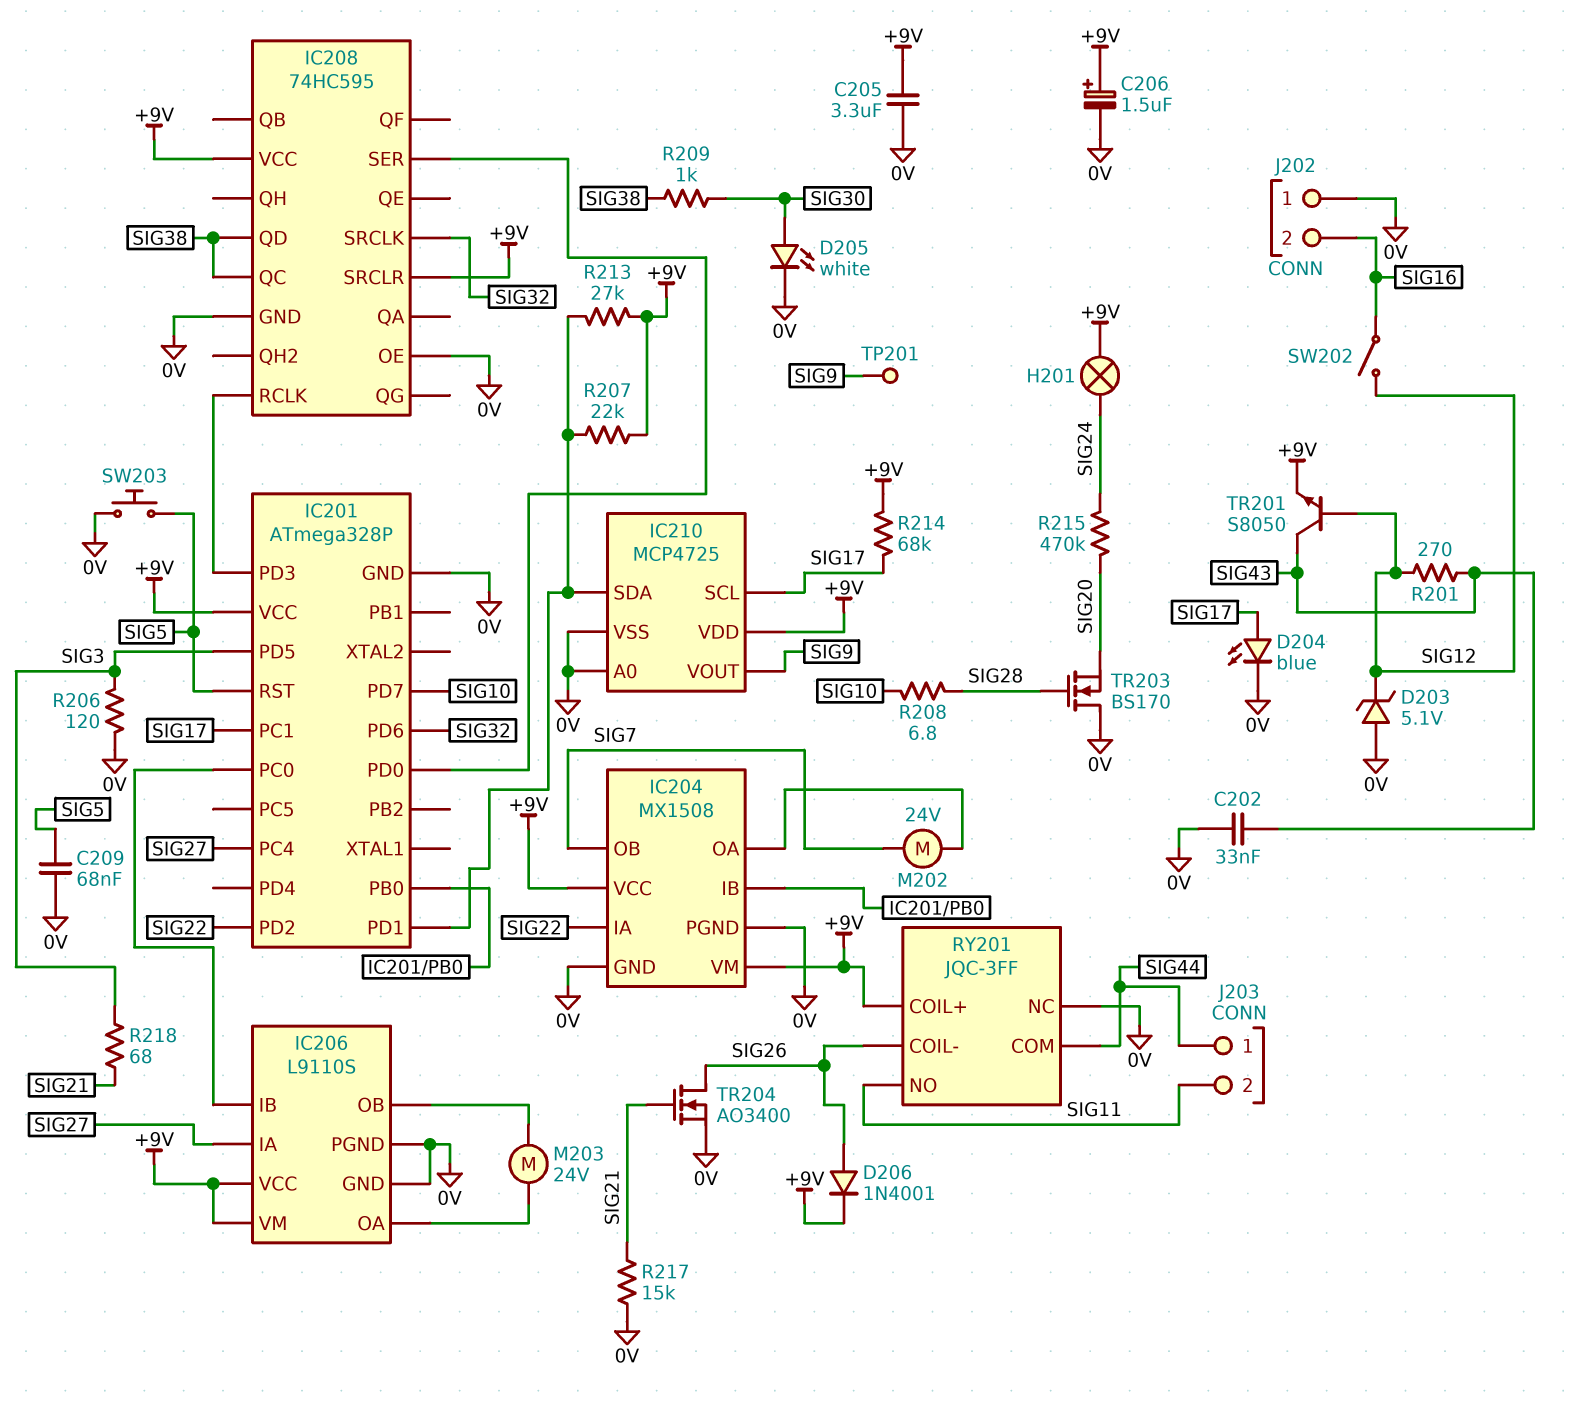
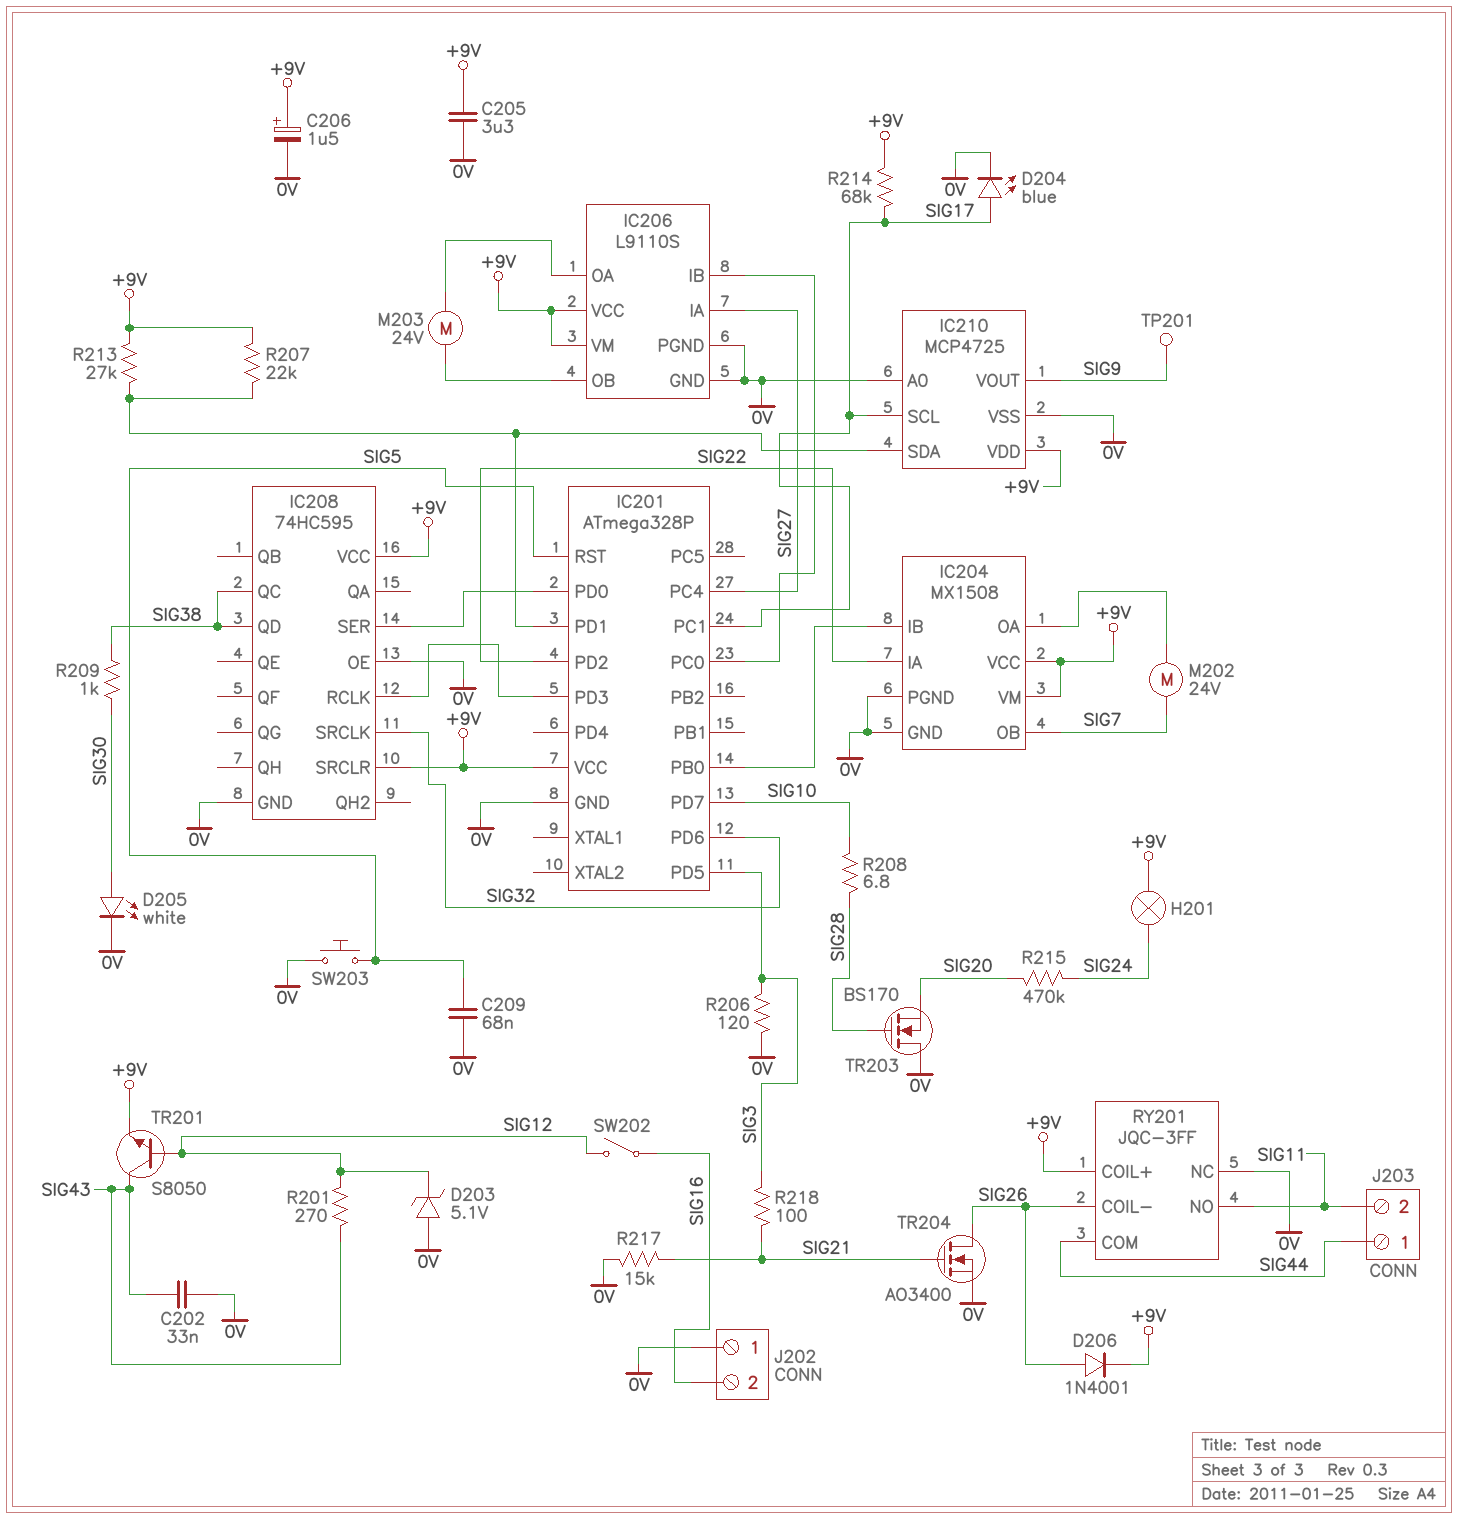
R218: 68 (SIG3, SIG21) -> 100 (SIG3, SIG21)

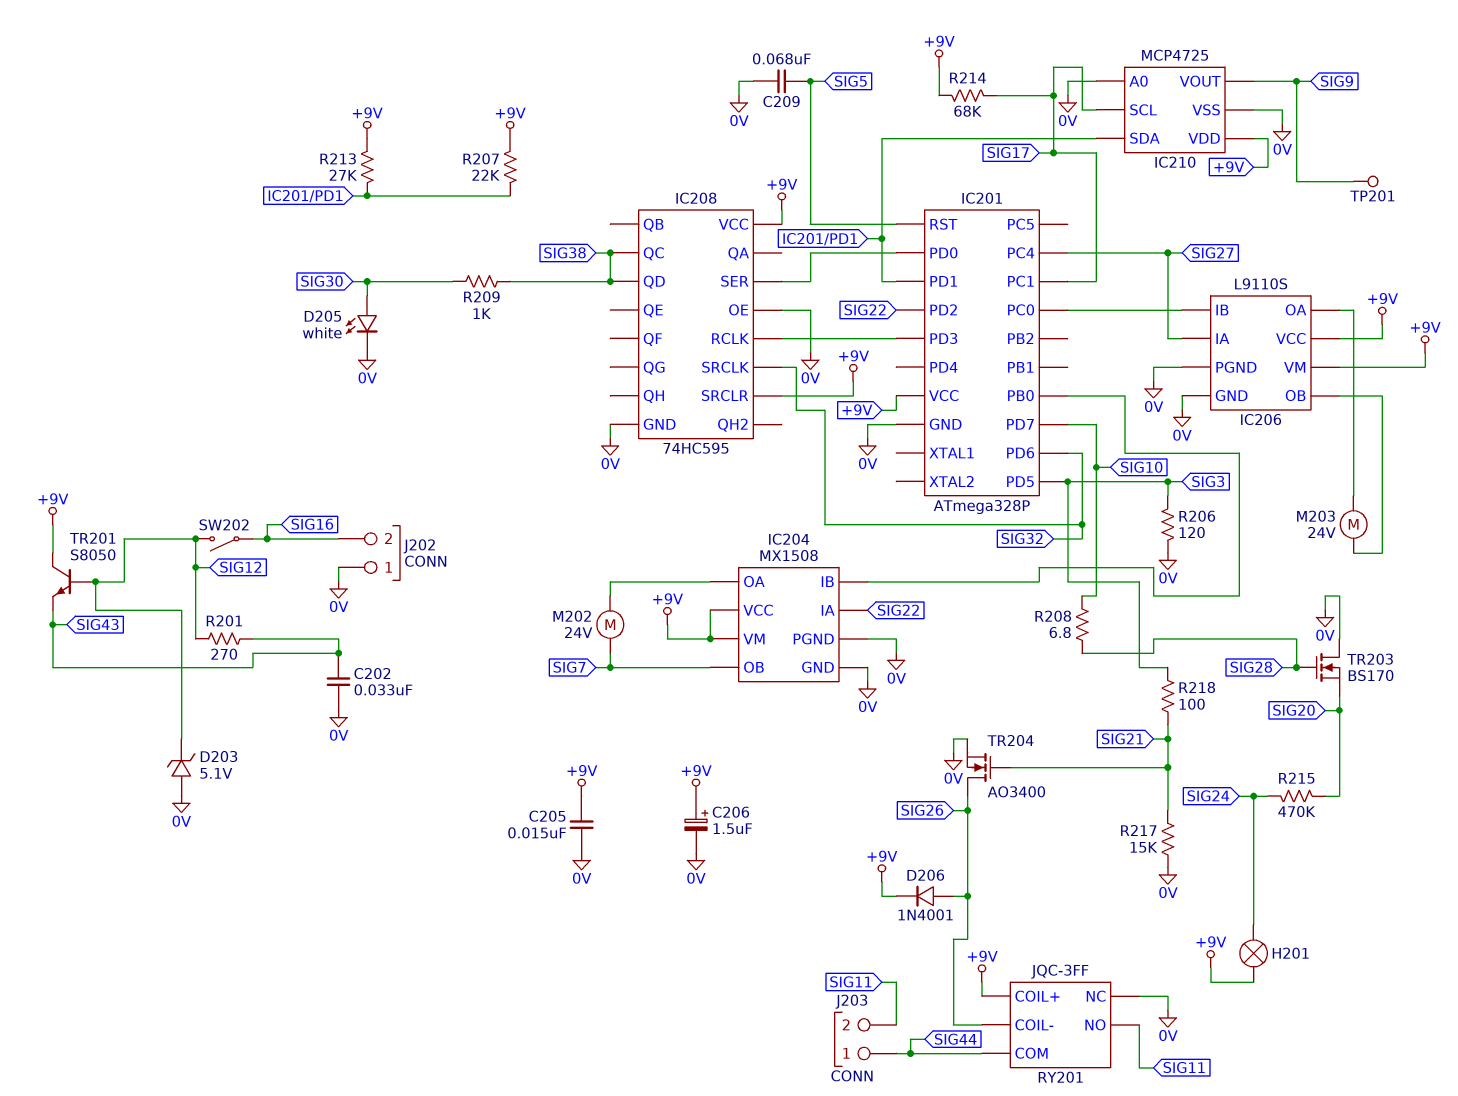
C205: 3.3uF (+9V, 0V) -> 15nF (+9V, 0V)
D204: LED blue (A SIG17, K 0V) -> none
SW203: button (0V, SIG5) -> none
TR201: NPN S8050 (B SIG12, C SIG43, E +9V) -> NPN S8050 (B SIG12, C +9V, E SIG43)

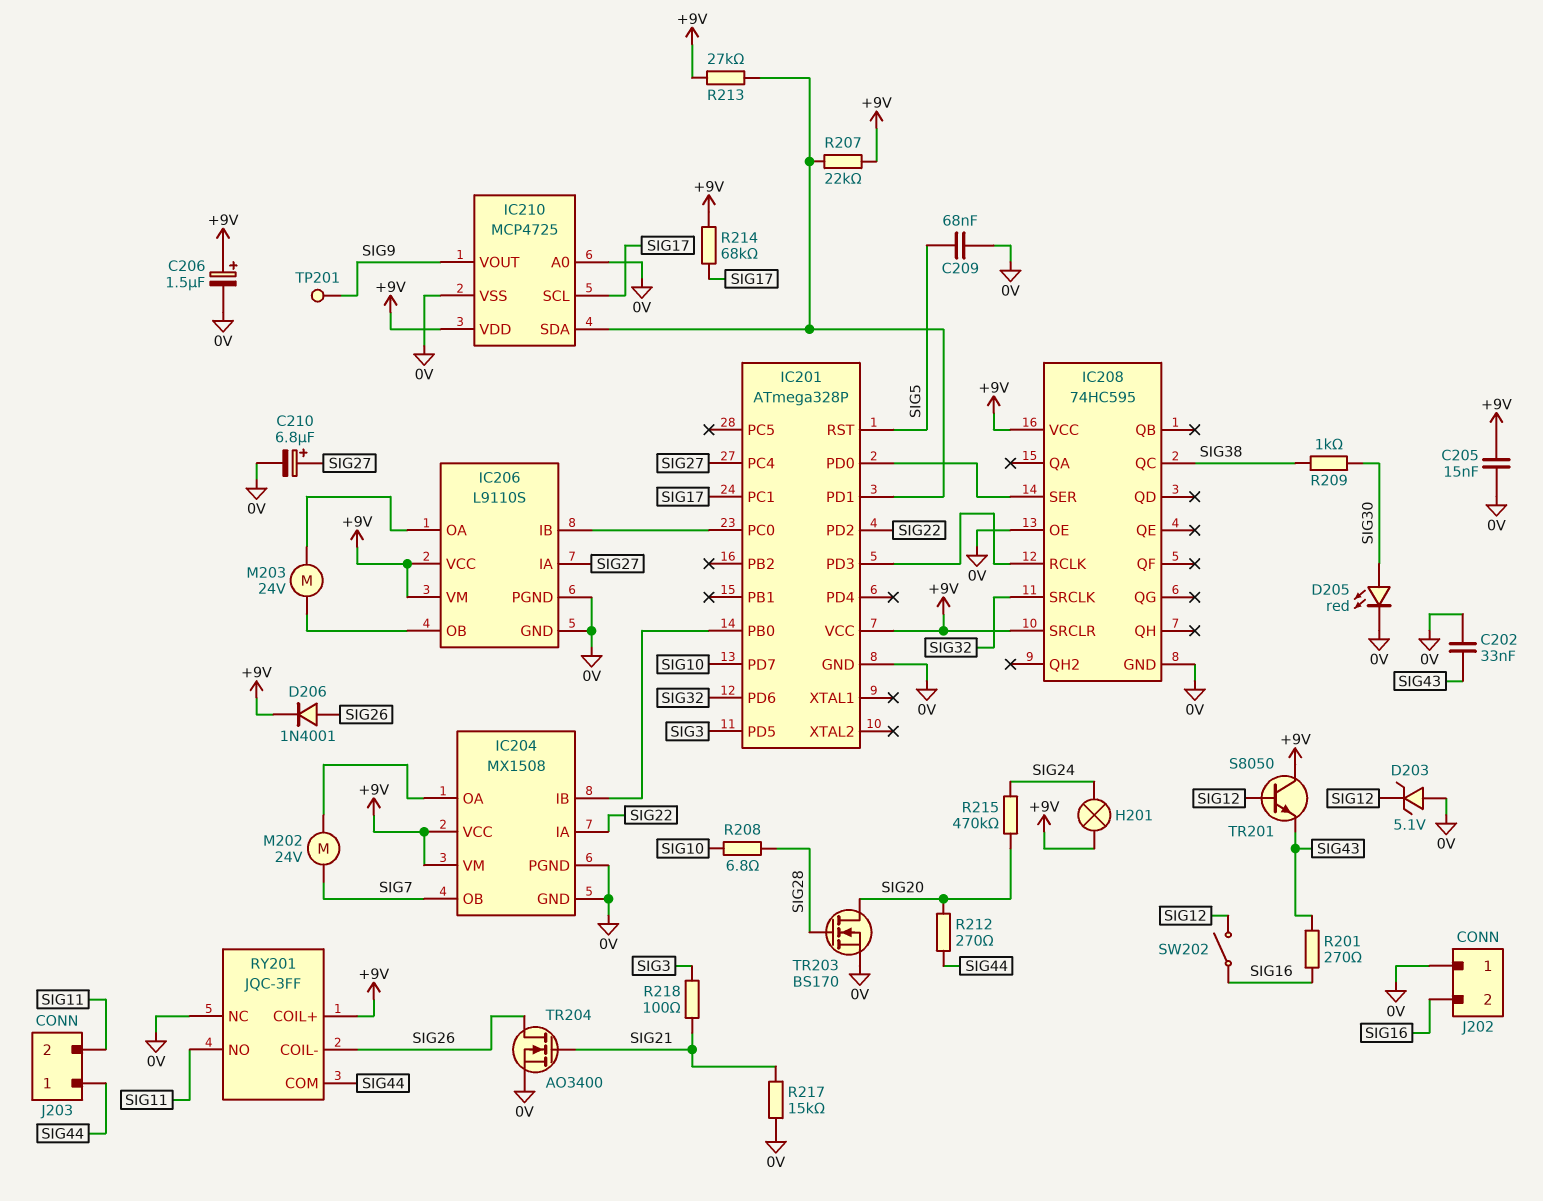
C210: none -> 6.8uF (plus SIG27, minus 0V)
D205: LED white (A SIG30, K 0V) -> LED red (A SIG30, K 0V)
IC208 pin QD: SIG38 -> none
R201: 270 (SIG12, SIG43) -> 270 (SIG16, SIG43)
R206: 120 (0V, SIG3) -> none
R212: none -> 270 (SIG20, SIG44)
TR203: NMOS BS170 (G SIG28, D 0V, S SIG20) -> NMOS BS170 (G SIG28, D SIG20, S 0V)

